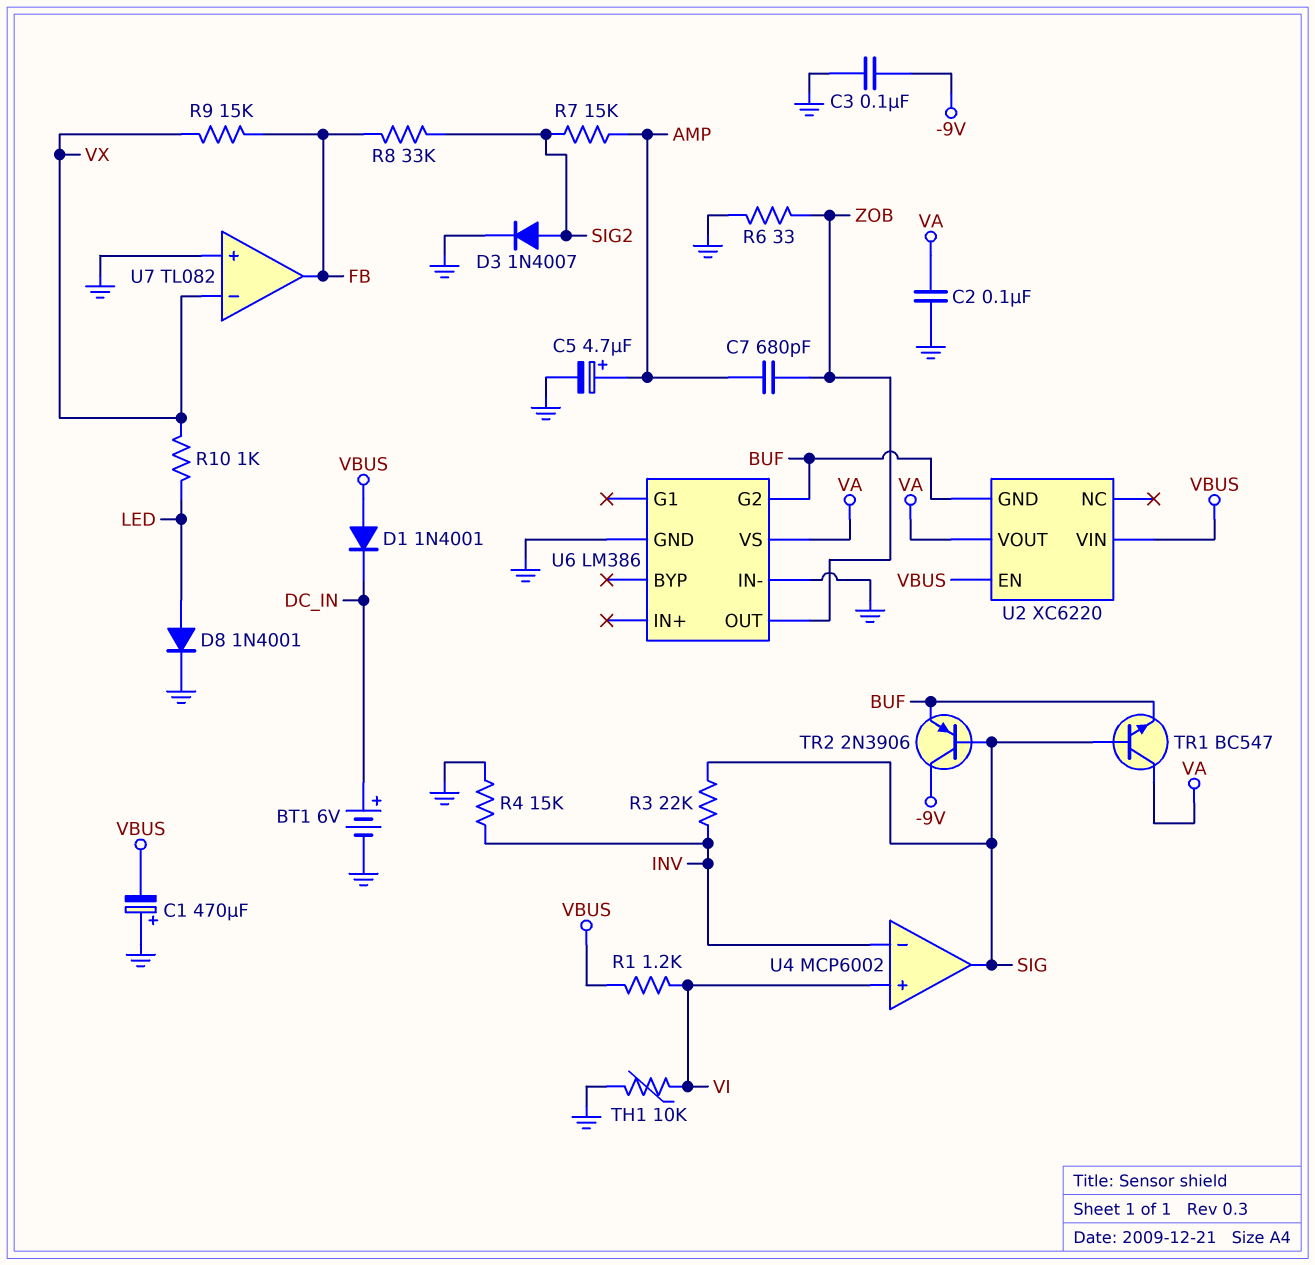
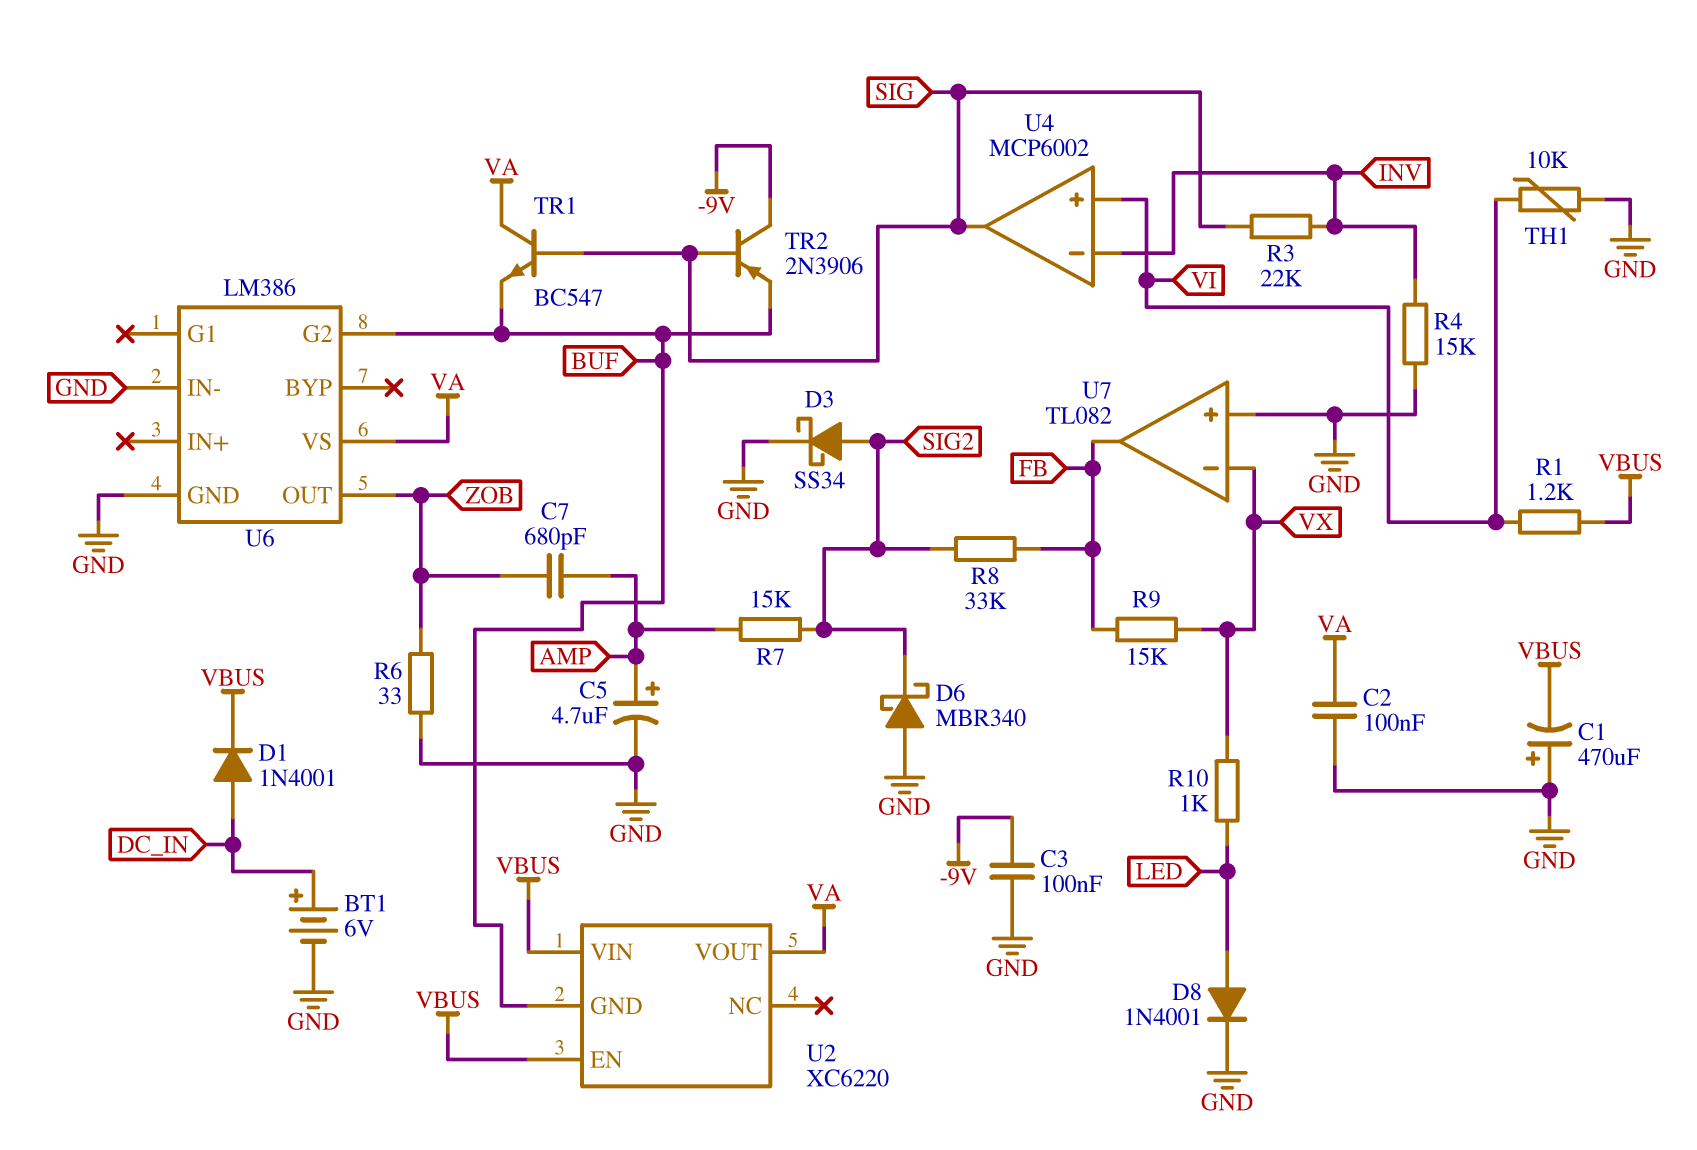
D1: diode 1N4001 (A VBUS, K DC_IN) -> diode 1N4001 (A DC_IN, K VBUS)
D3: diode 1N4007 (A SIG2, K GND) -> schottky SS34 (A SIG2, K GND)
D6: none -> schottky MBR340 (A GND, K SIG2)

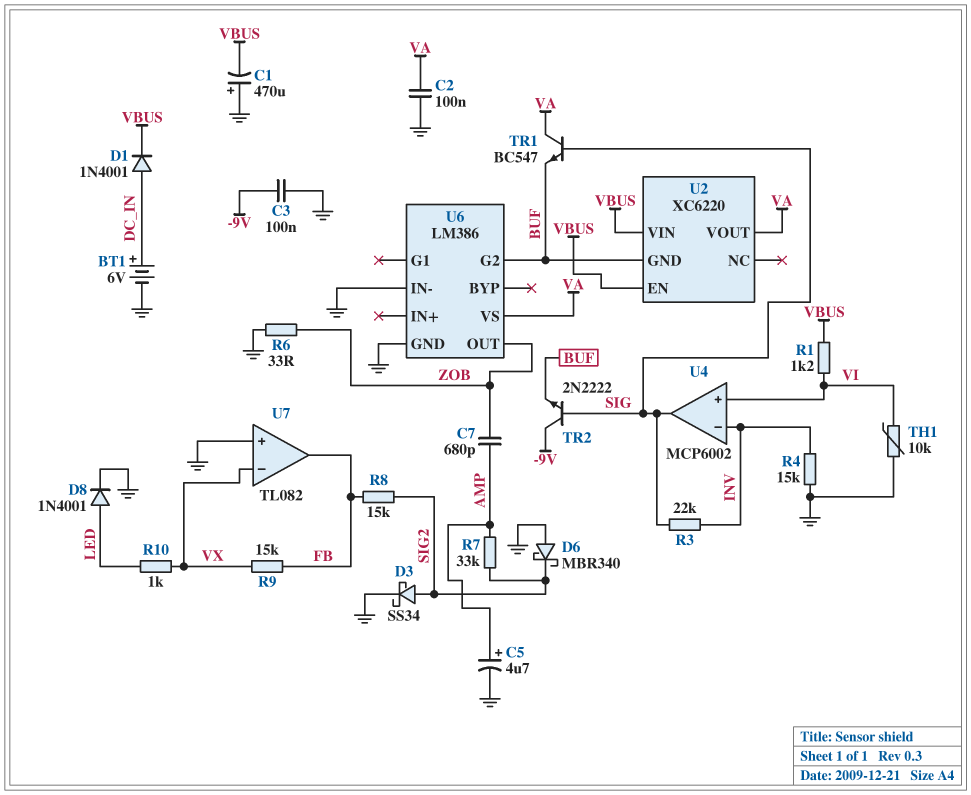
R7: 15k (AMP, SIG2) -> 33k (AMP, SIG2)
R8: 33k (FB, SIG2) -> 15k (FB, SIG2)
TR2: PNP 2N3906 (B SIG, C -9V, E BUF) -> NPN 2N2222 (B SIG, C -9V, E BUF)

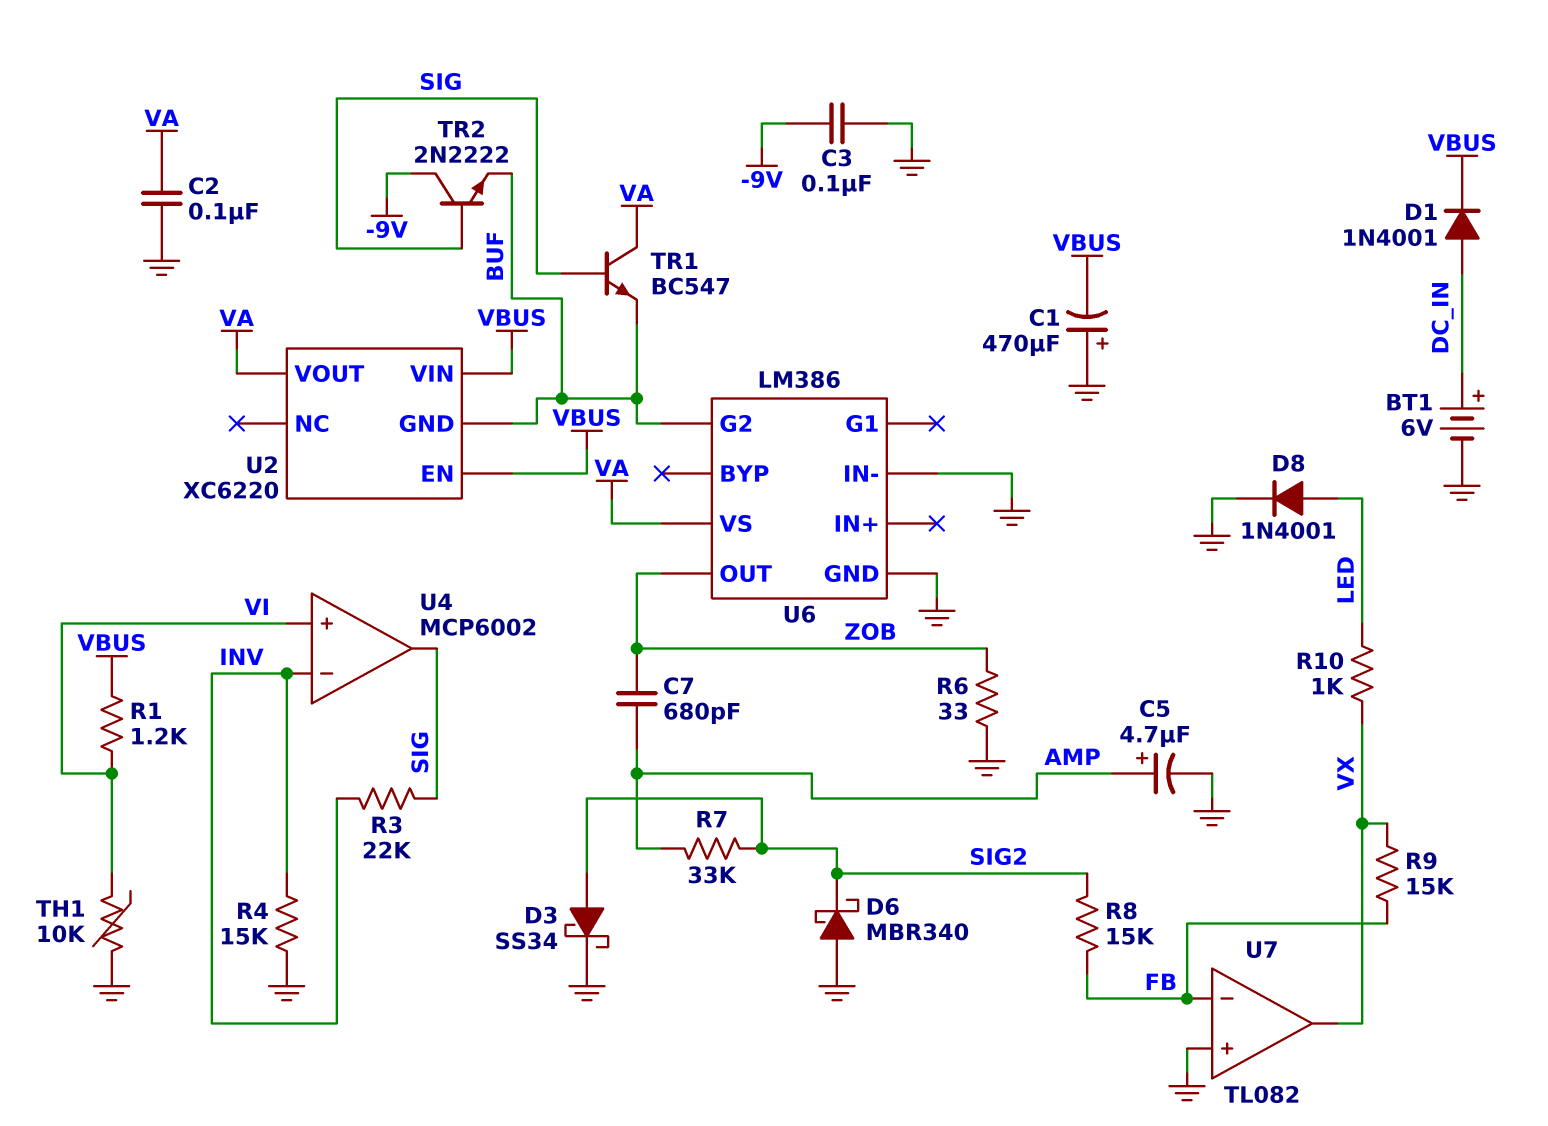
U7 pin in-: VX -> FB
U7 pin out: FB -> VX

